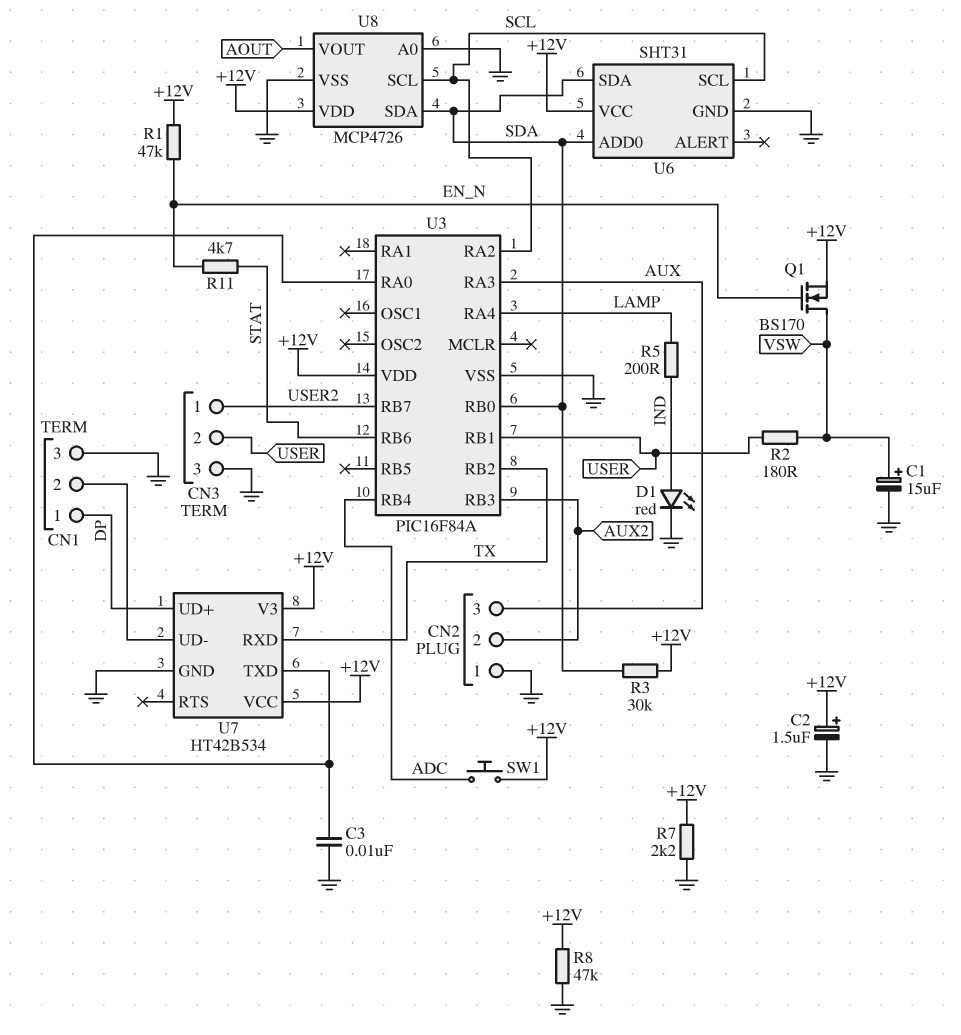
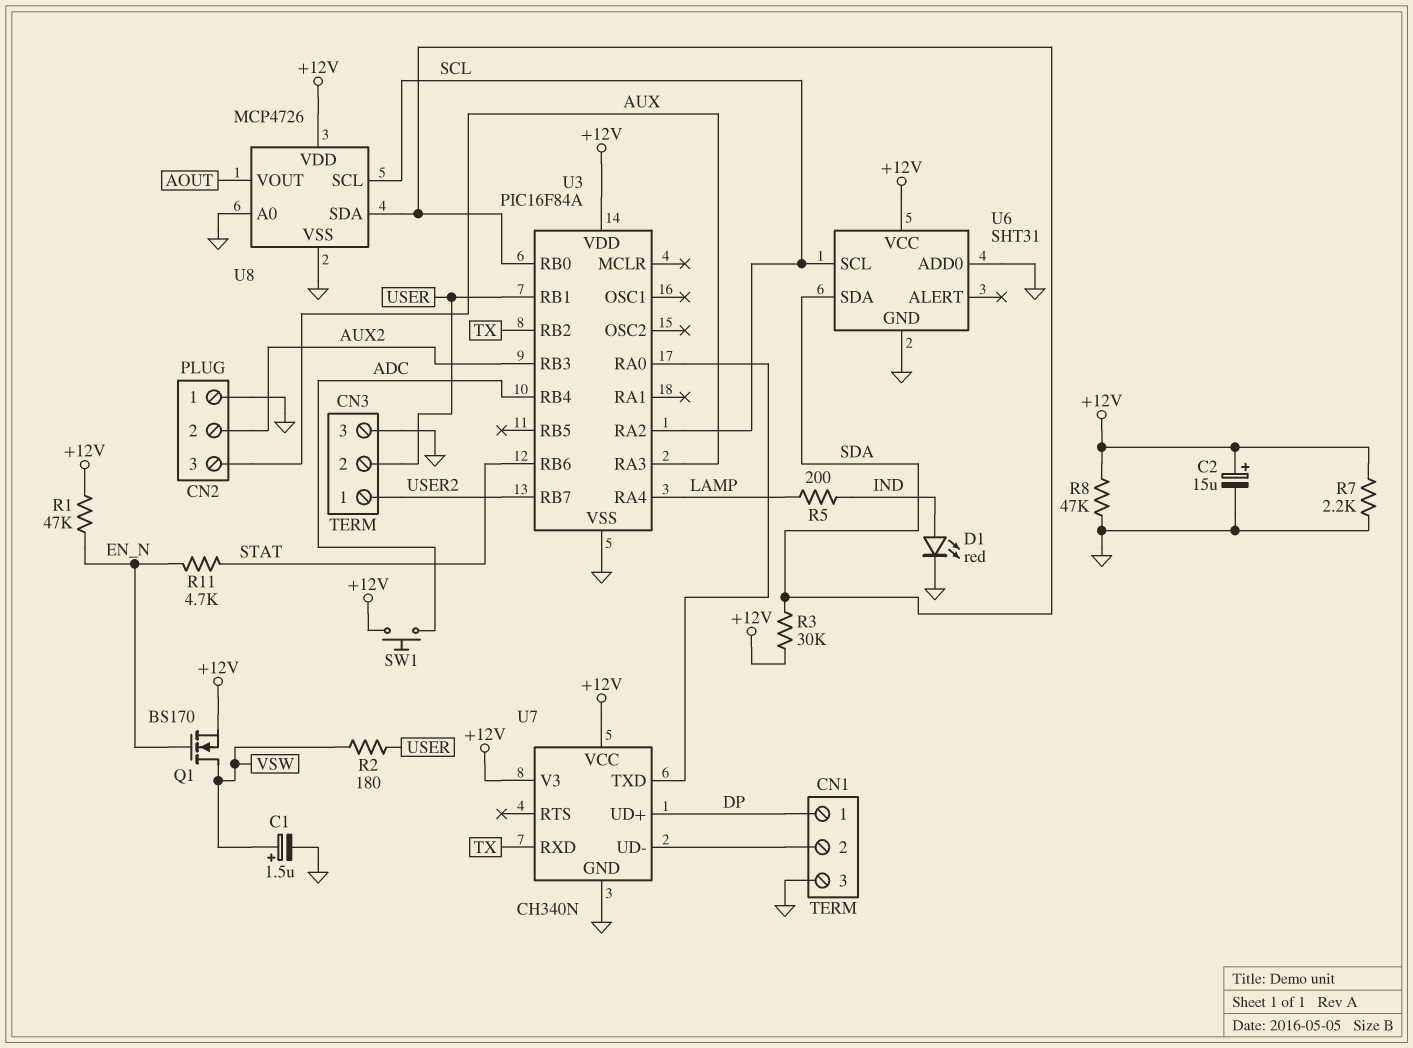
C1: 15uF (plus VSW, minus GND) -> 1.5uF (plus VSW, minus GND)
C2: 1.5uF (plus +12V, minus GND) -> 15uF (plus +12V, minus GND)
C3: 10nF (GND, U3/RA0) -> none
U6 pin ADD0: SDA -> GND
U7: HT42B534 -> CH340N

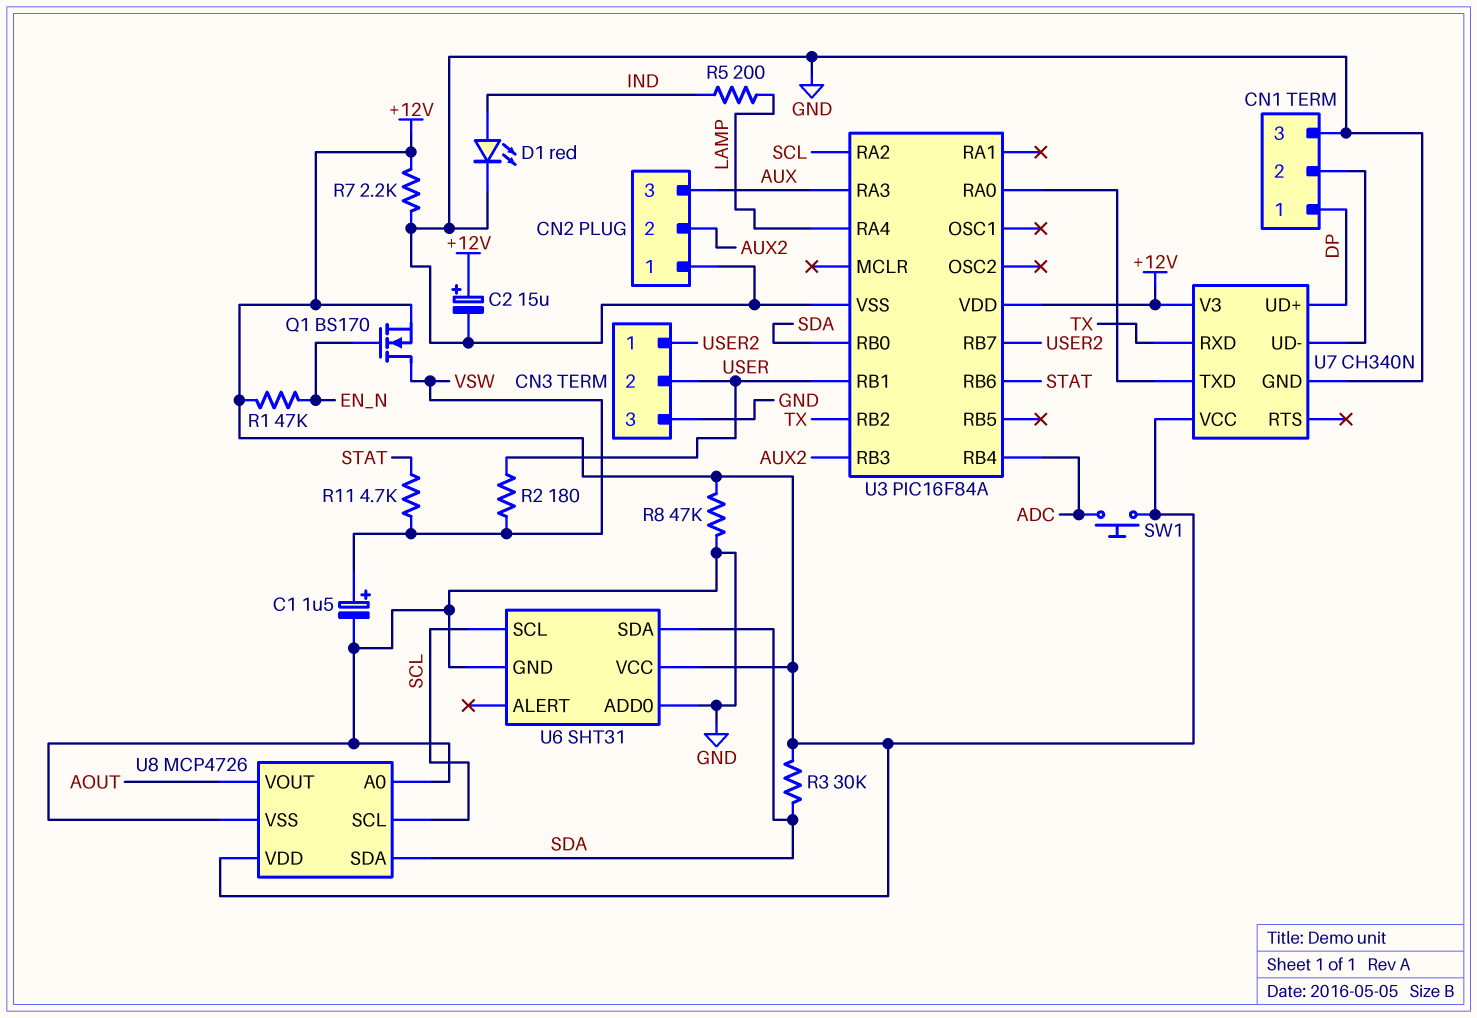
R11: 4.7k (EN_N, STAT) -> 4.7k (STAT, VSW)

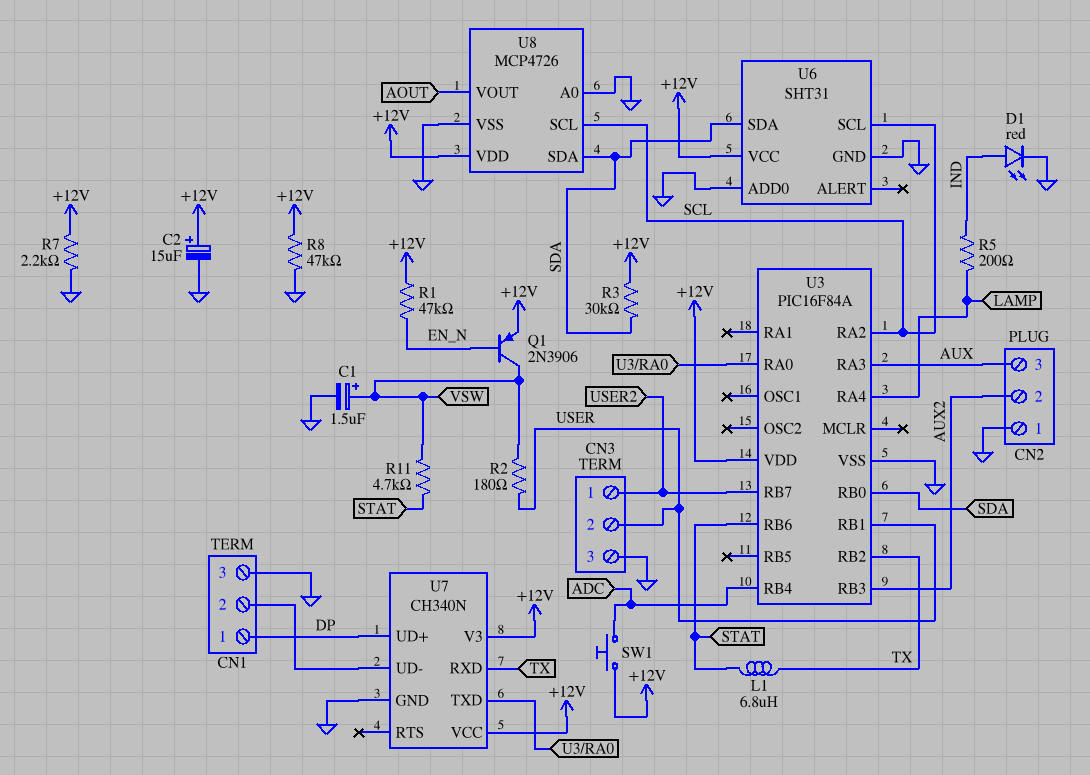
L1: none -> 6.8uH (STAT, TX)
Q1: NMOS BS170 (G EN_N, D VSW, S +12V) -> PNP 2N3906 (B EN_N, C VSW, E +12V)

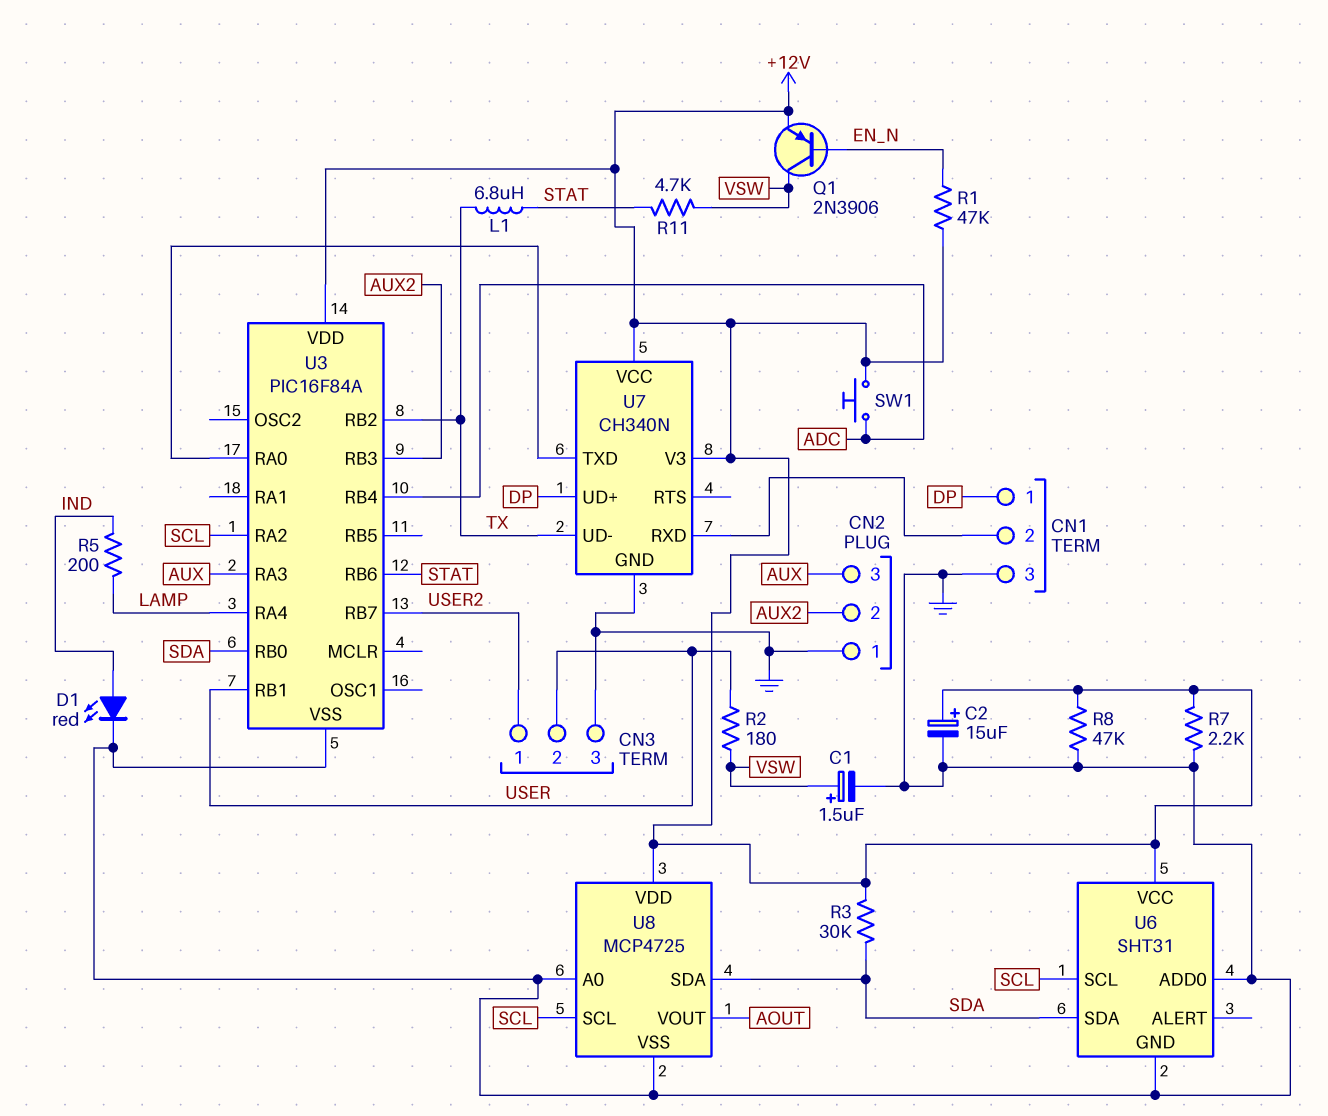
U7 pin RXD: TX -> CN1/2
U7 pin UD-: CN1/2 -> TX
U8: MCP4726 -> MCP4725

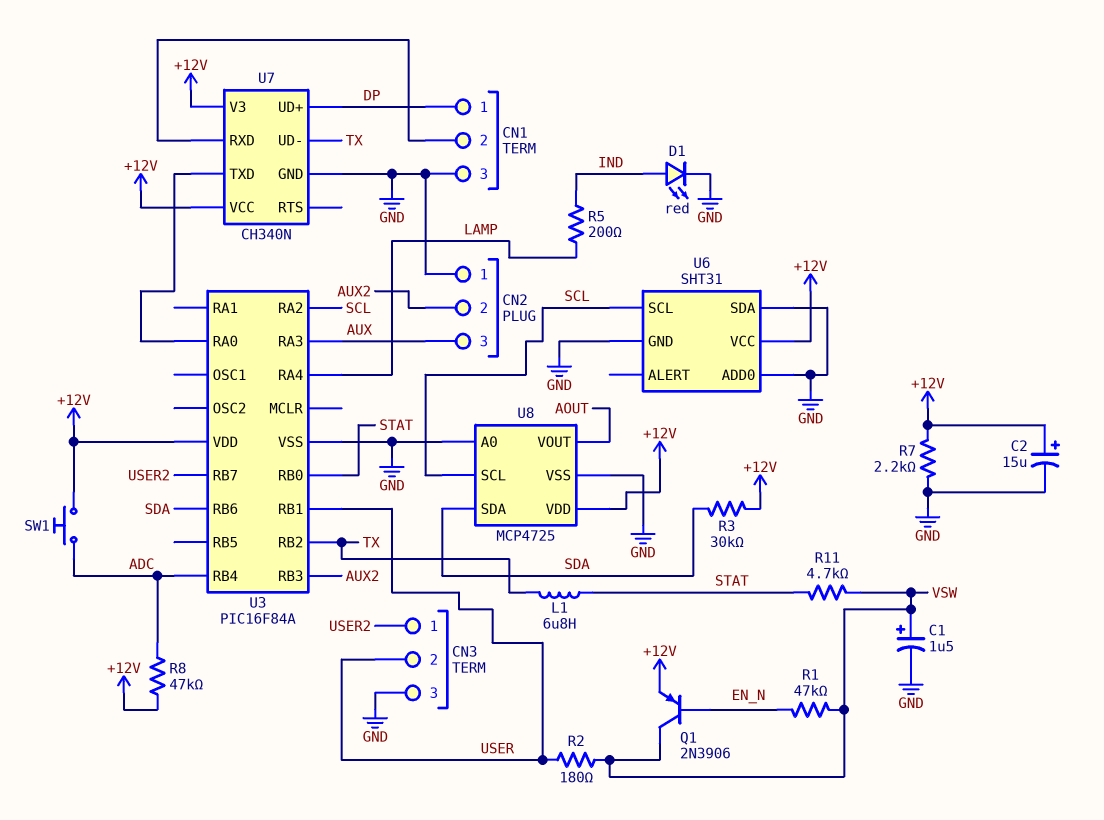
R1: 47k (+12V, EN_N) -> 47k (EN_N, VSW)
R8: 47k (+12V, GND) -> 47k (+12V, ADC)
U3 pin RB0: SDA -> STAT
U3 pin RB6: STAT -> SDA
U6 pin SDA: SDA -> GND

